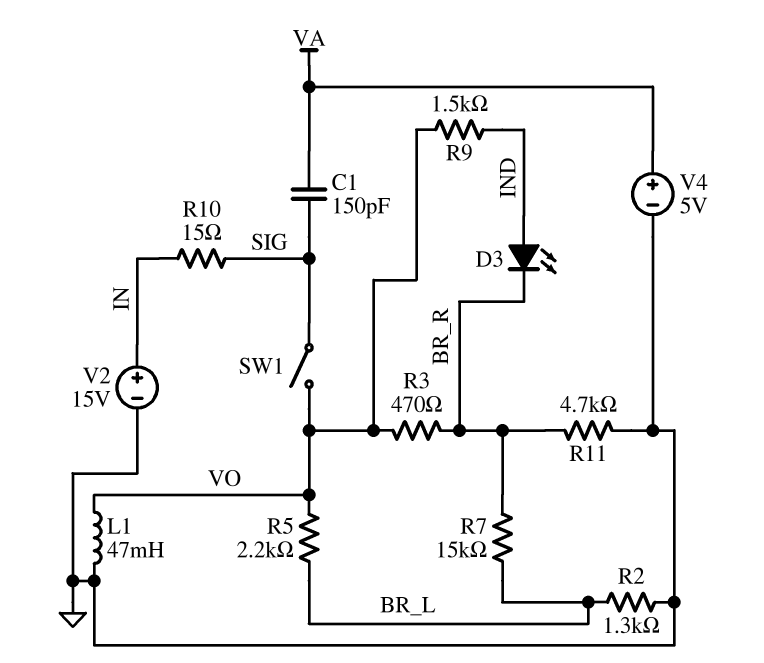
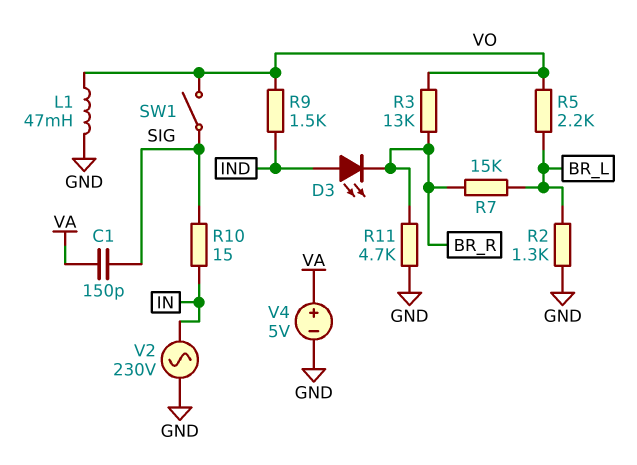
R3: 470 (BR_R, VO) -> 13k (BR_R, VO)
V2: 15V (plus IN, minus GND) -> AC 230V (GND, IN)

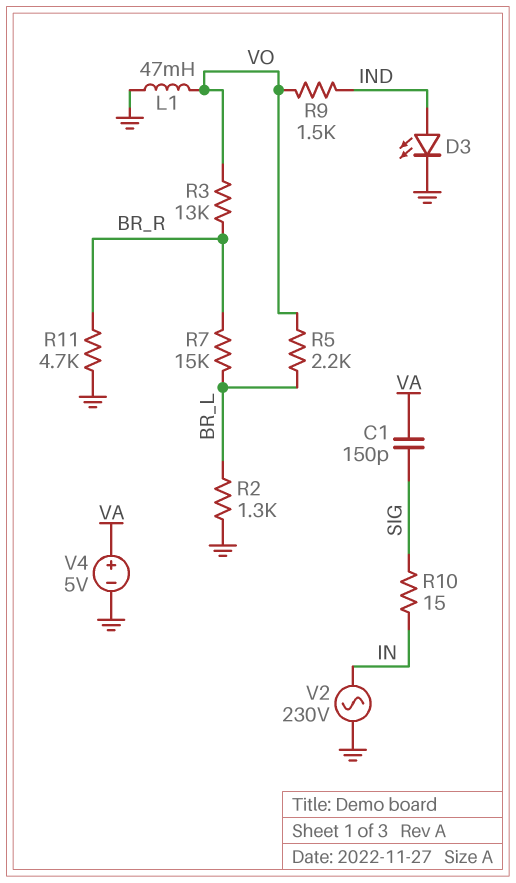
D3: LED (A IND, K BR_R) -> LED (A IND, K GND)
SW1: switch (SIG, VO) -> none

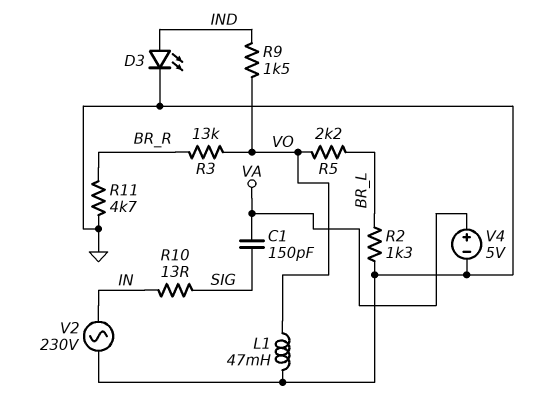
R7: 15k (BR_L, BR_R) -> none
R10: 15 (IN, SIG) -> 13 (IN, SIG)

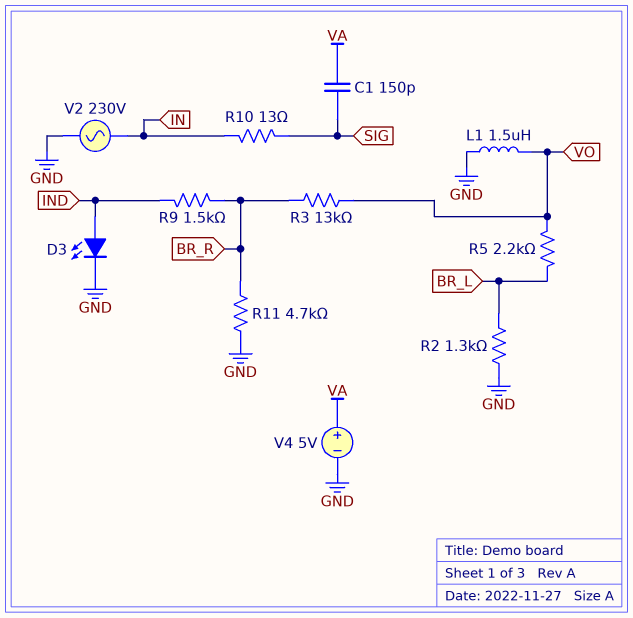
L1: 47mH (GND, VO) -> 1.5uH (GND, VO)
R9: 1.5k (IND, VO) -> 1.5k (BR_R, IND)

